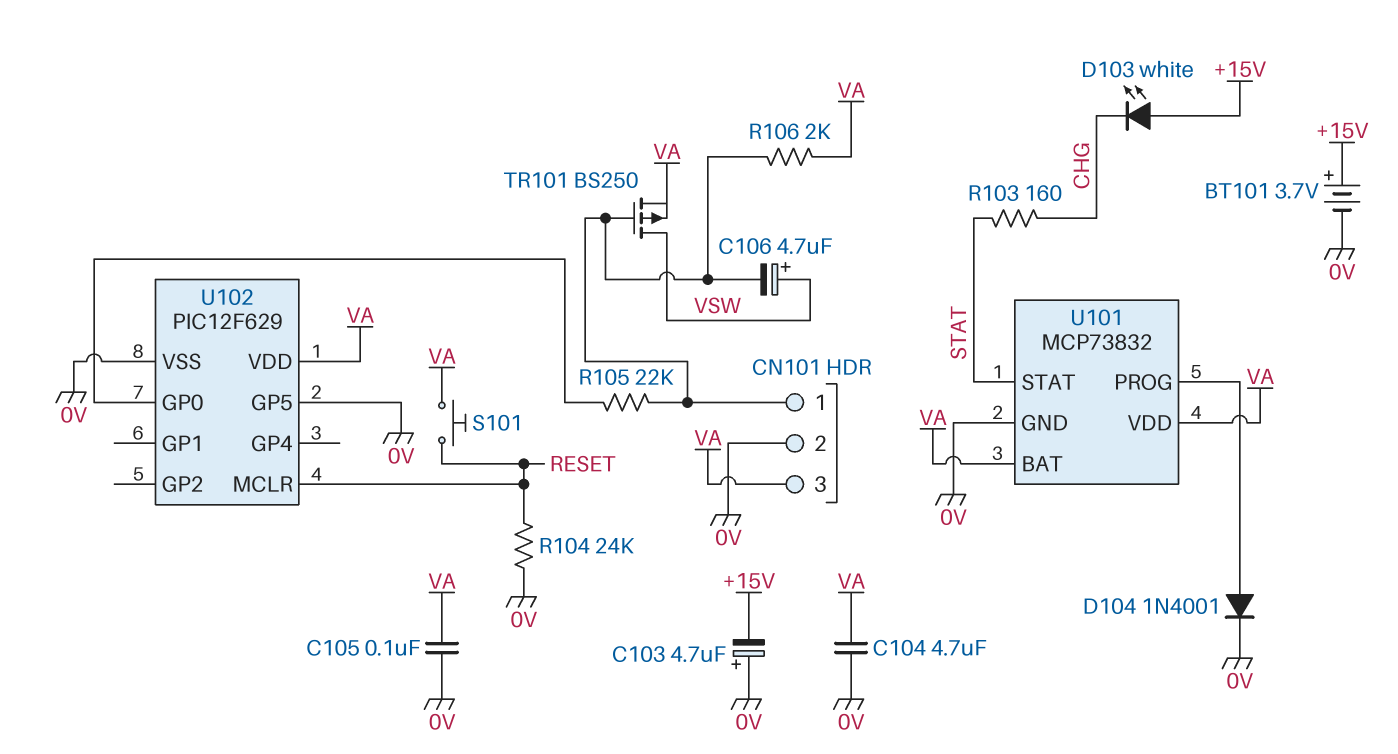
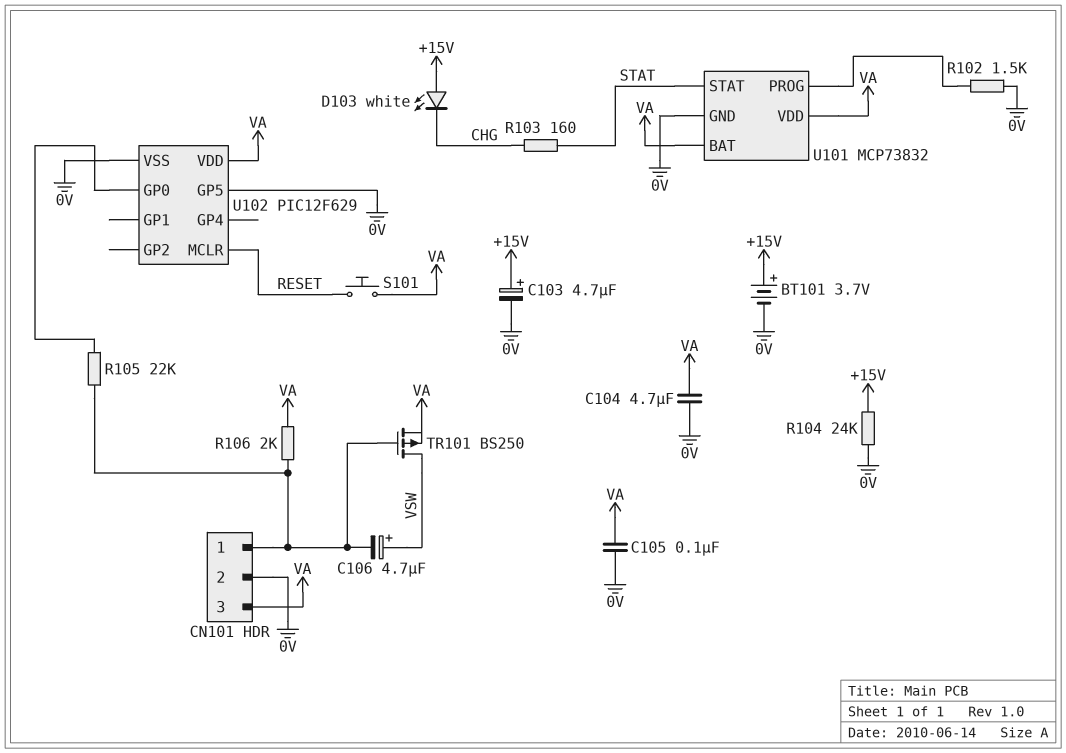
C103: 4.7uF (plus 0V, minus +15V) -> 4.7uF (plus +15V, minus 0V)
D104: diode 1N4001 (A U101/PROG, K 0V) -> none
R102: none -> 1.5k (0V, U101/PROG)
R104: 24k (0V, RESET) -> 24k (+15V, 0V)

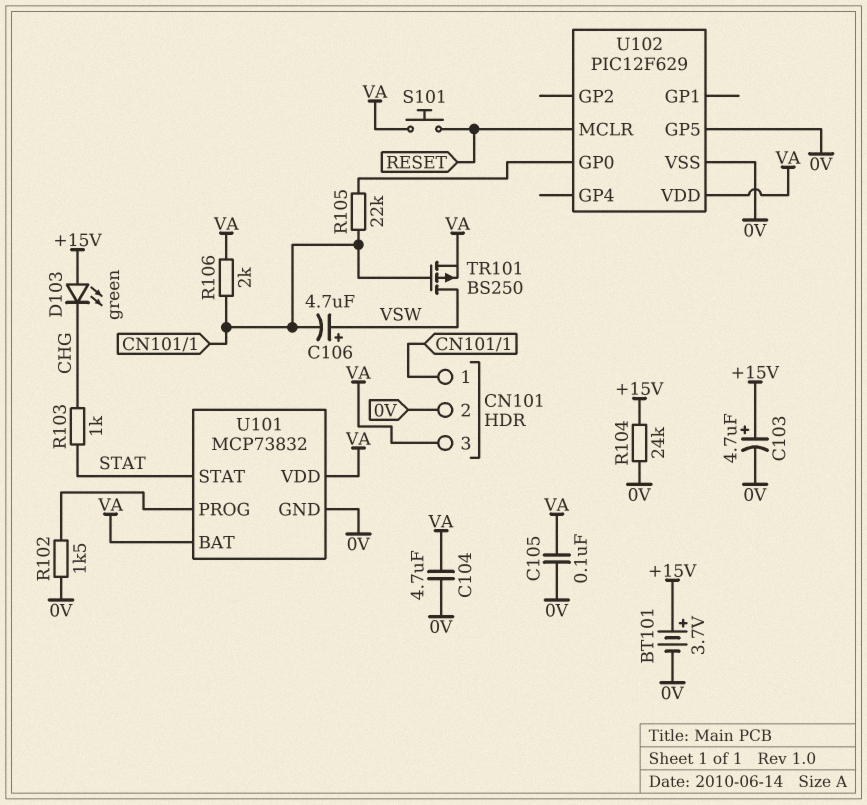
D103: LED white (A +15V, K CHG) -> LED green (A +15V, K CHG)
R103: 160 (CHG, STAT) -> 1k (CHG, STAT)

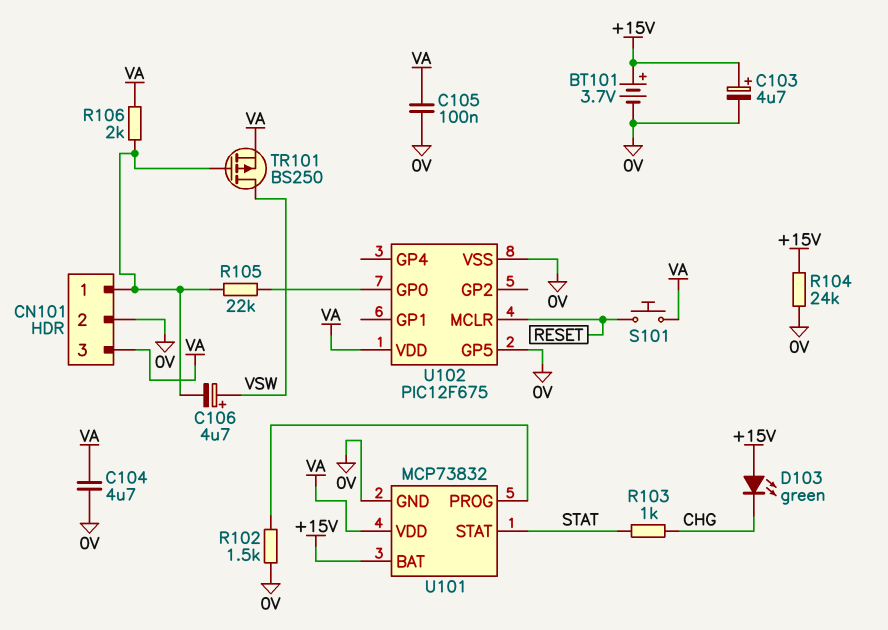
U101 pin BAT: VA -> +15V
U102: PIC12F629 -> PIC12F675

